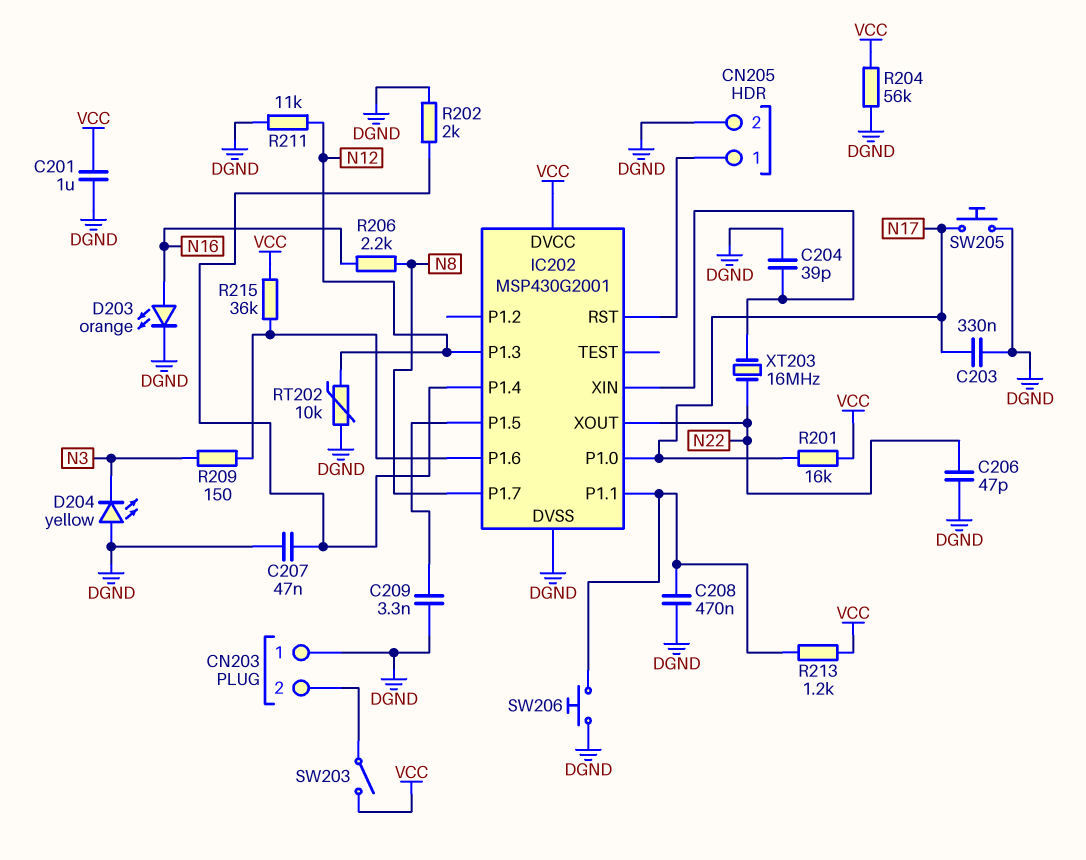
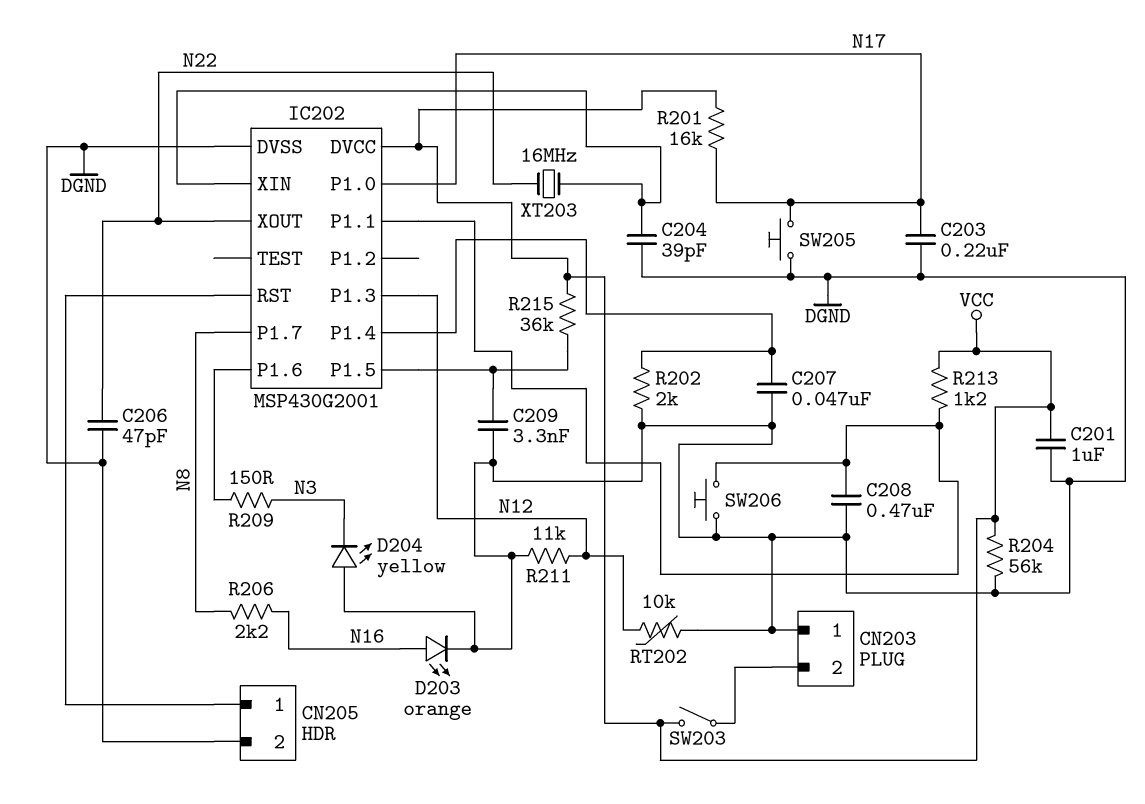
C203: 330nF (DGND, N17) -> 220nF (DGND, N17)
R215: 36k (IC202/P1.6, VCC) -> 36k (IC202/P1.5, VCC)

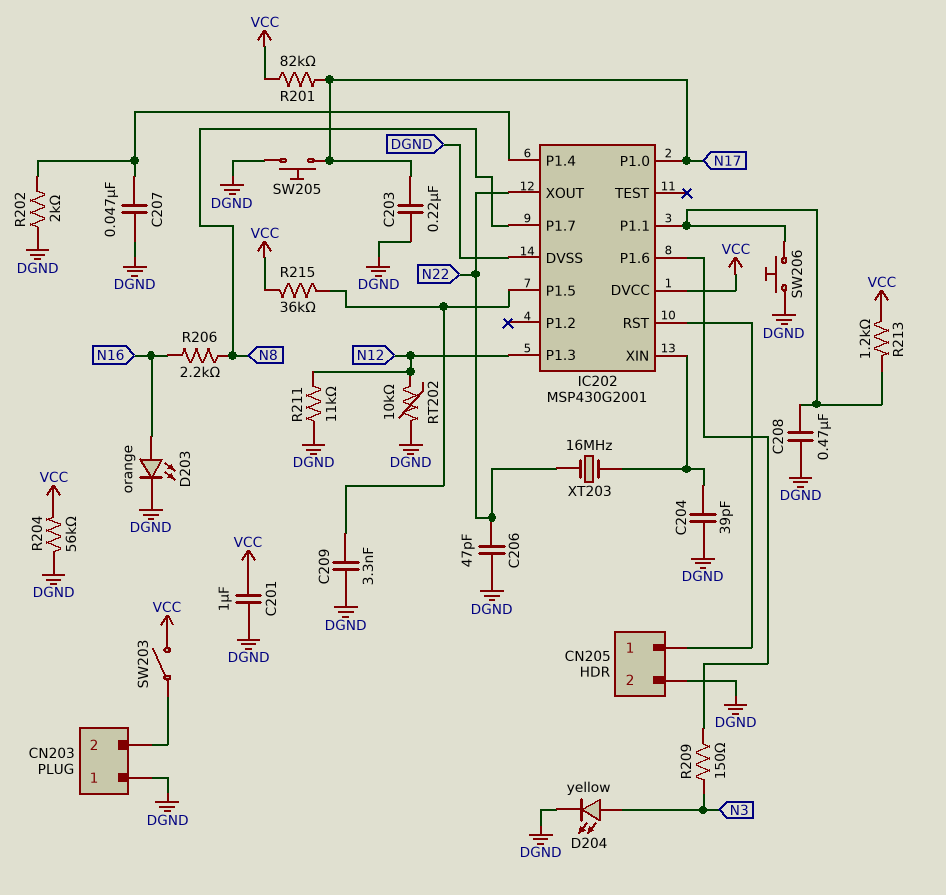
D204: LED yellow (A DGND, K N3) -> LED yellow (A N3, K DGND)
R201: 16k (N17, VCC) -> 82k (N17, VCC)

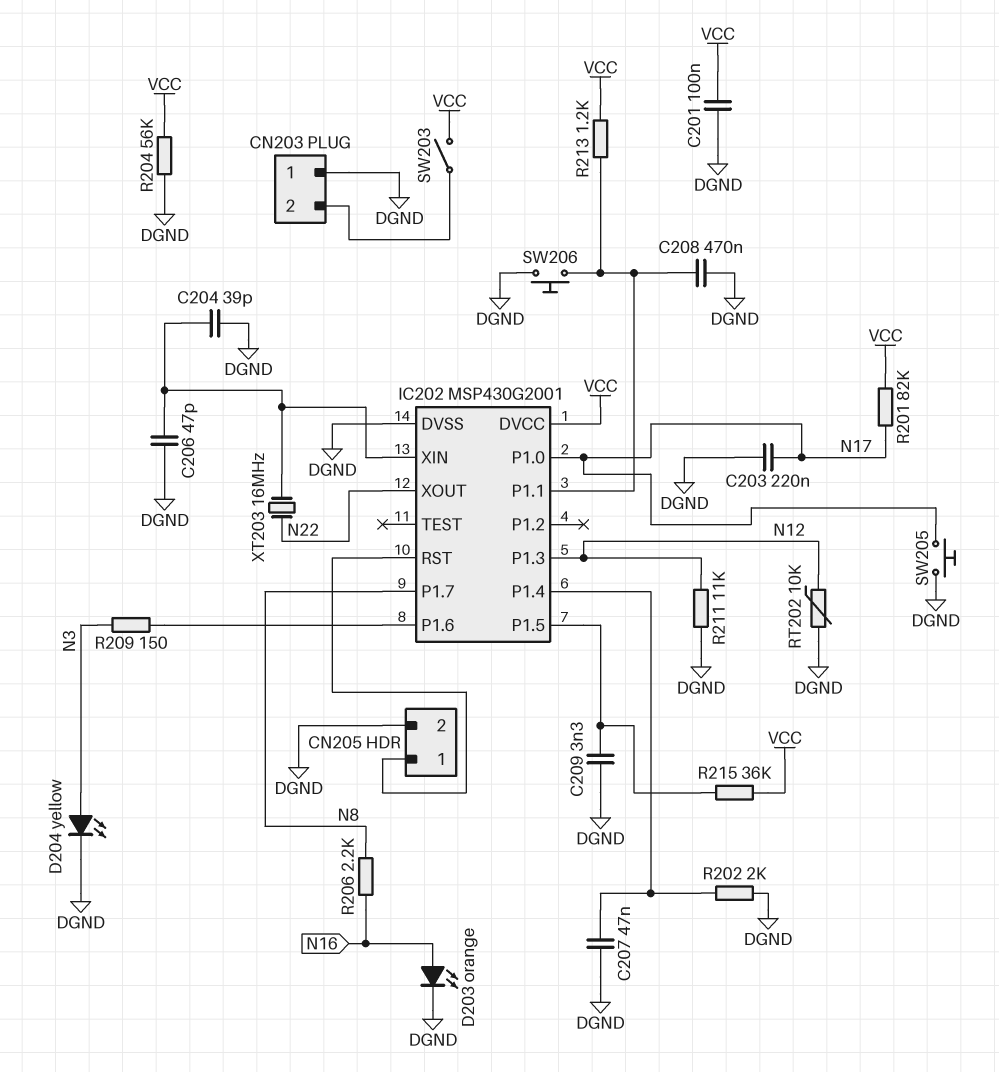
C201: 1uF (DGND, VCC) -> 100nF (DGND, VCC)
C206: 47pF (DGND, N22) -> 47pF (DGND, IC202/XIN)

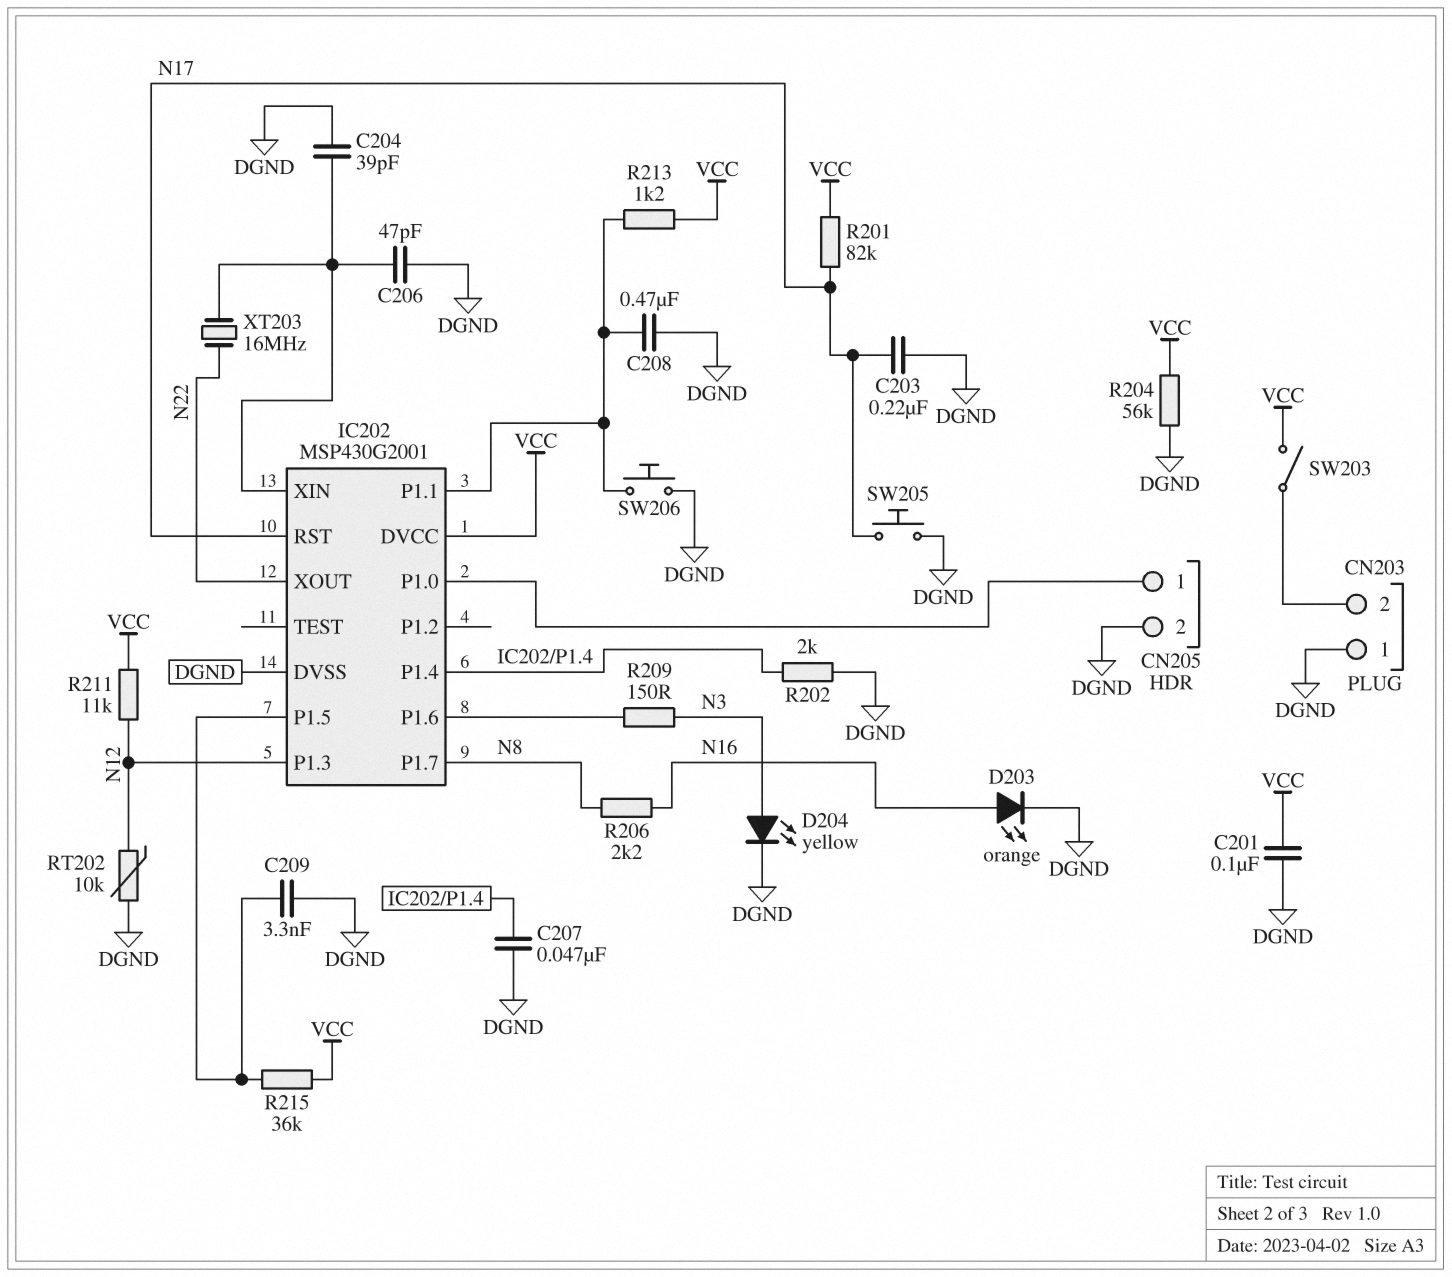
IC202 pin P1.0: N17 -> CN205/1
IC202 pin RST: CN205/1 -> N17
R211: 11k (DGND, N12) -> 11k (N12, VCC)

